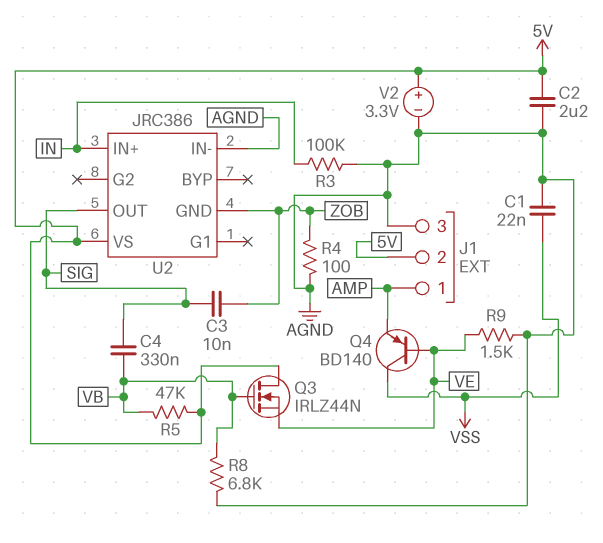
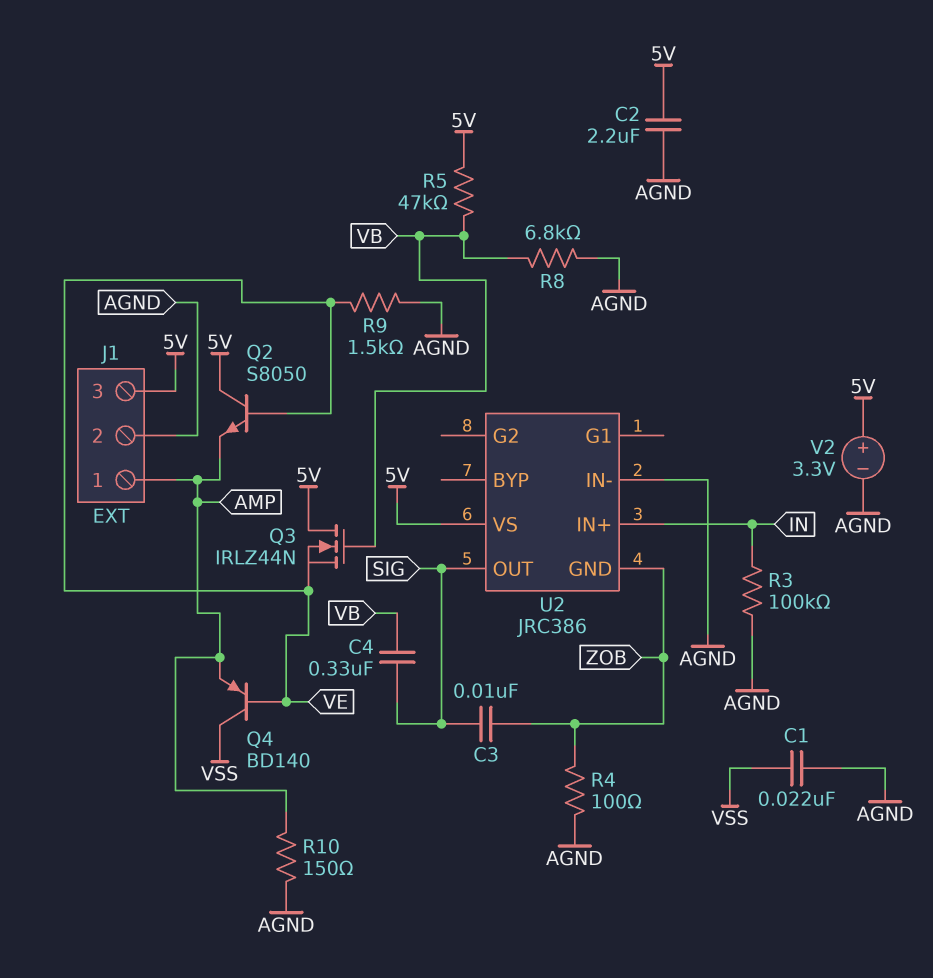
J1 pin 2: 5V -> AGND
J1 pin 3: AGND -> 5V
Q2: none -> NPN S8050 (B VE, C 5V, E AMP)
R10: none -> 150 (AGND, AMP)

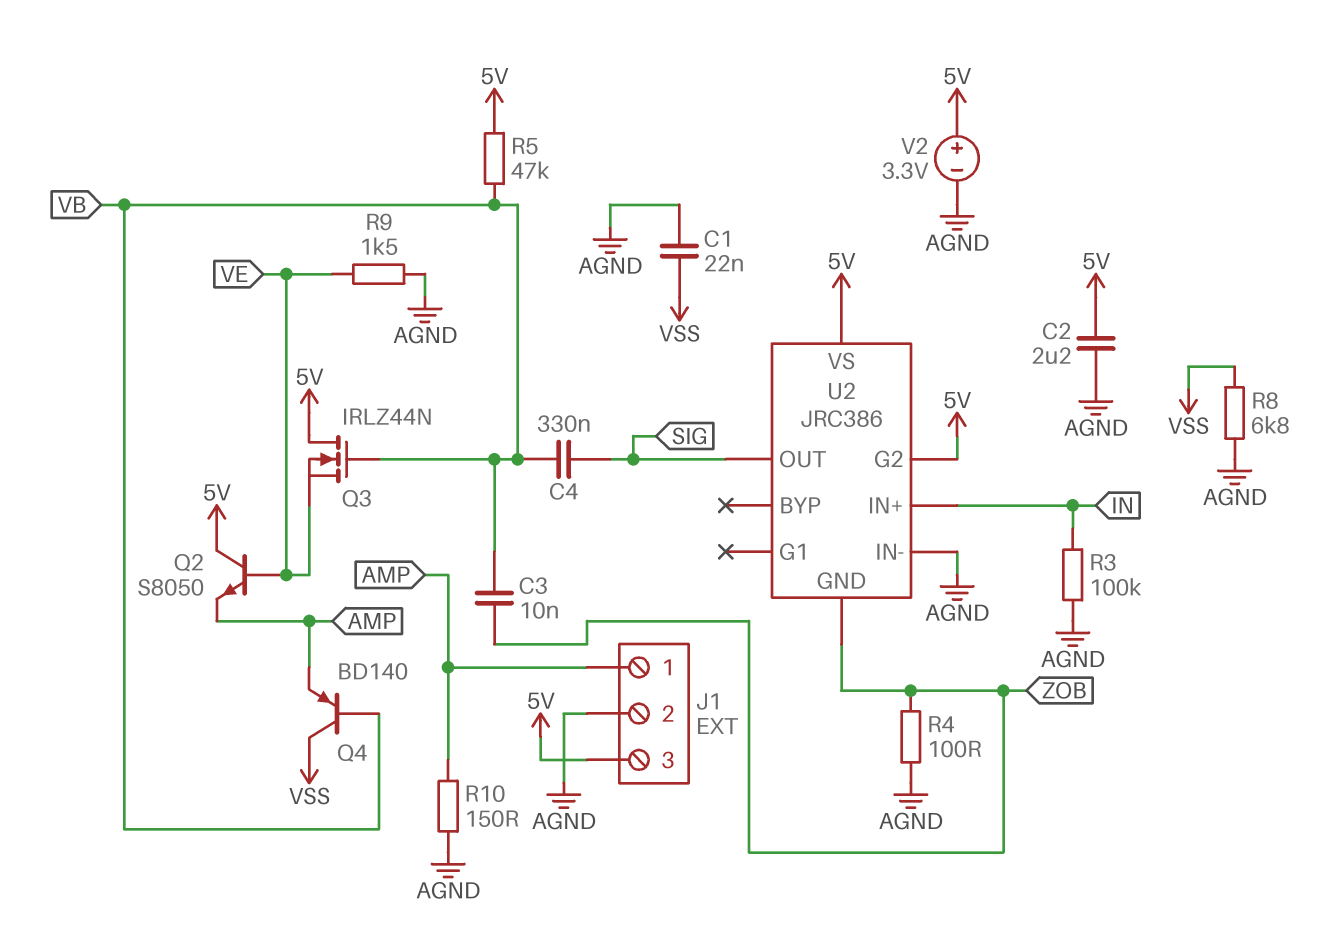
C3: 10nF (SIG, ZOB) -> 10nF (VB, ZOB)
Q4: PNP BD140 (B VE, C VSS, E AMP) -> PNP BD140 (B VB, C VSS, E AMP)
R8: 6.8k (AGND, VB) -> 6.8k (AGND, VSS)
U2 pin G2: none -> 5V

